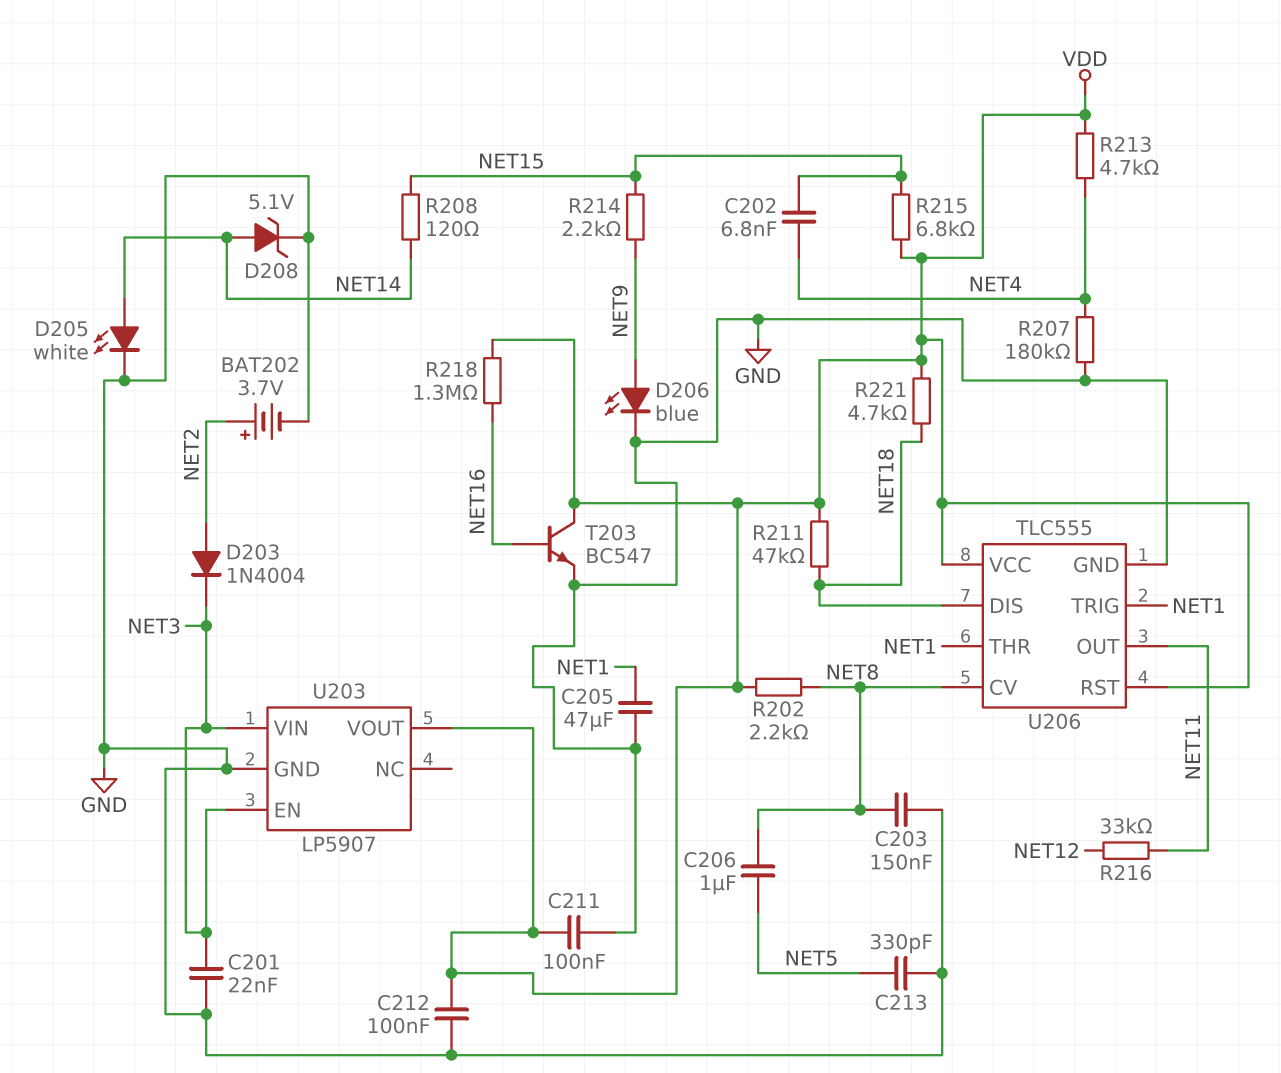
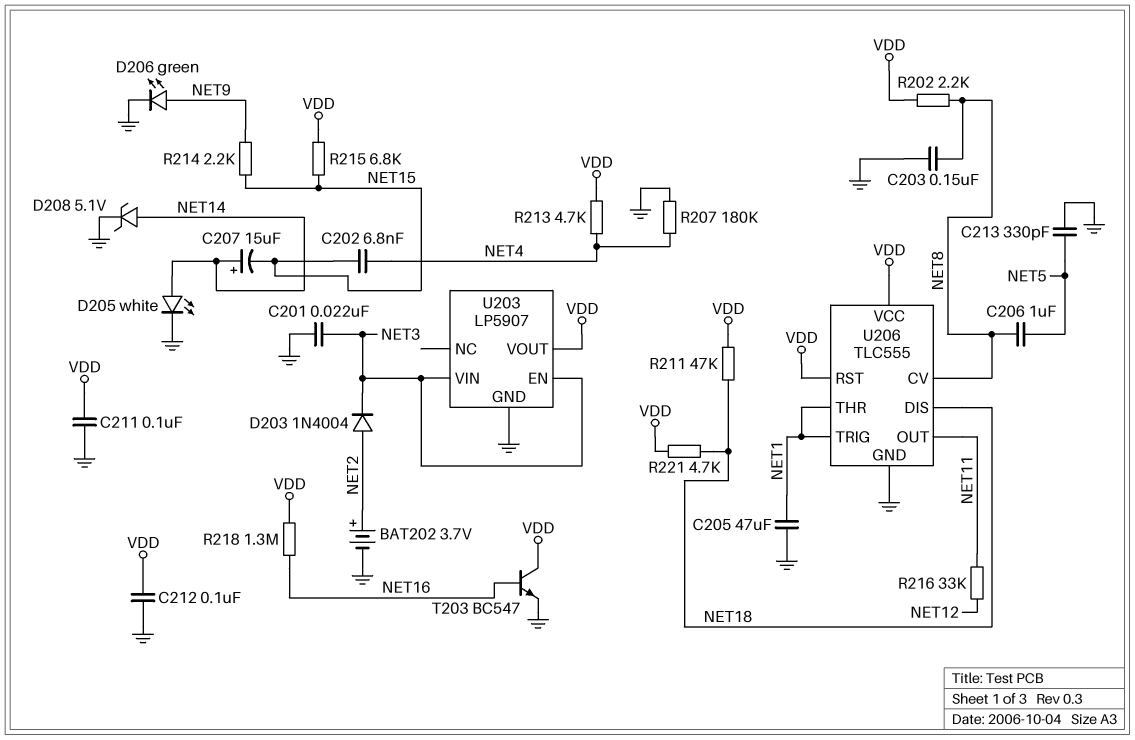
C207: none -> 15uF (plus NET14, minus NET15)
D206: LED blue (A NET9, K GND) -> LED green (A NET9, K GND)
R208: 120 (NET14, NET15) -> none

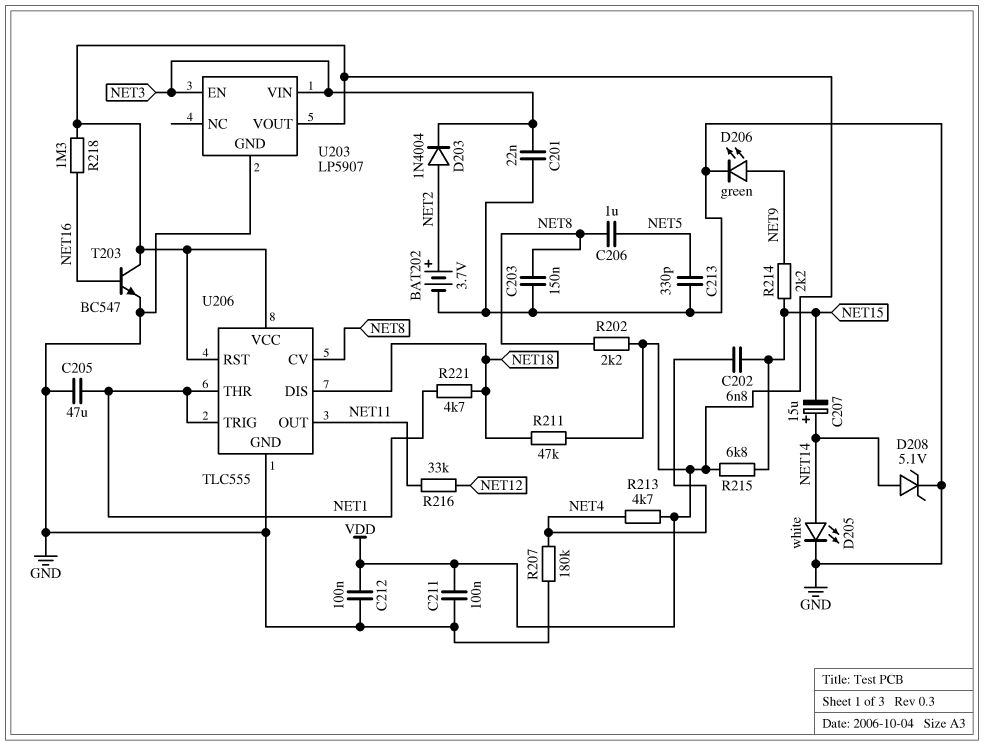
R221: 4.7k (NET18, VDD) -> 4.7k (NET1, NET18)

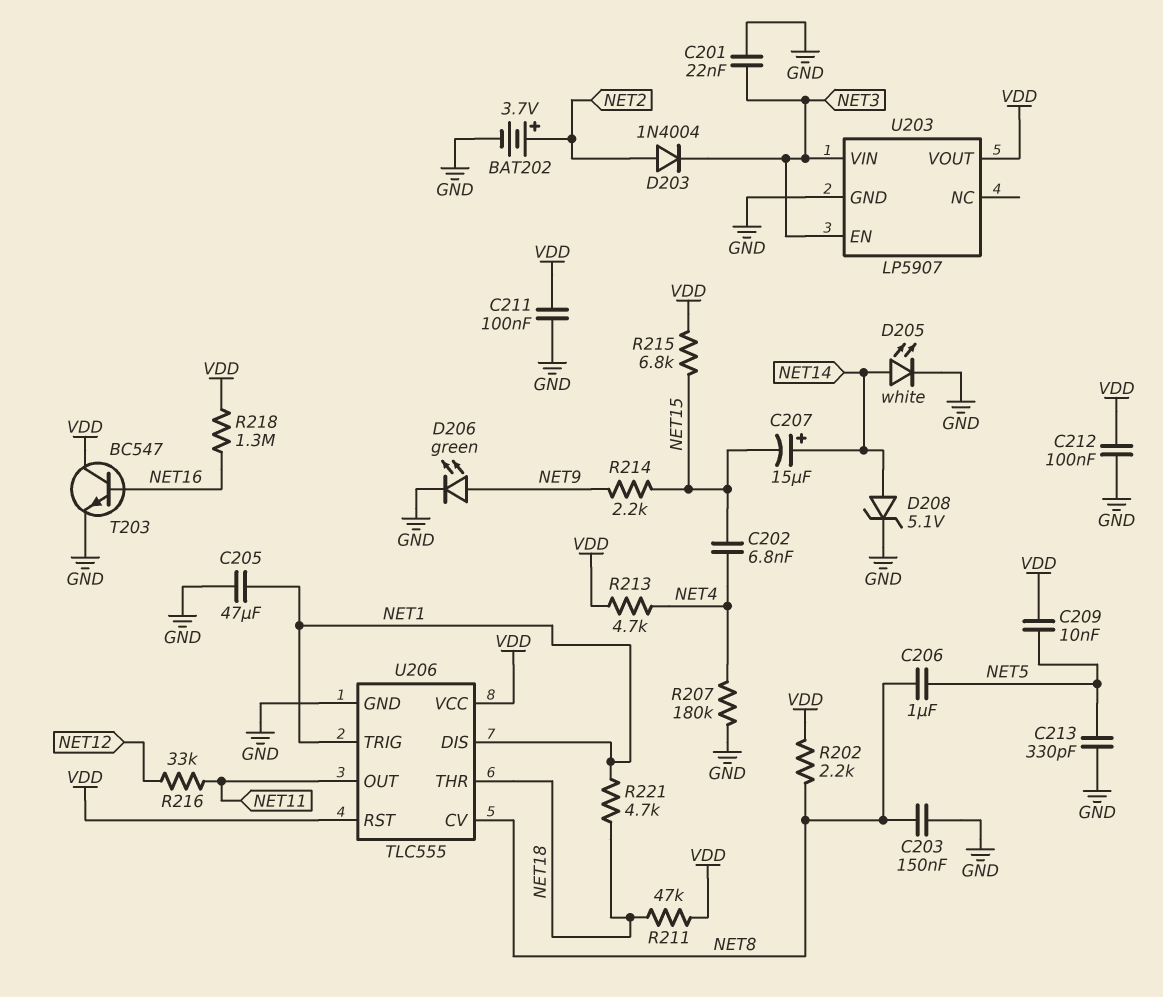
C209: none -> 10nF (NET5, VDD)
U206 pin DIS: NET18 -> NET1
U206 pin THR: NET1 -> NET18

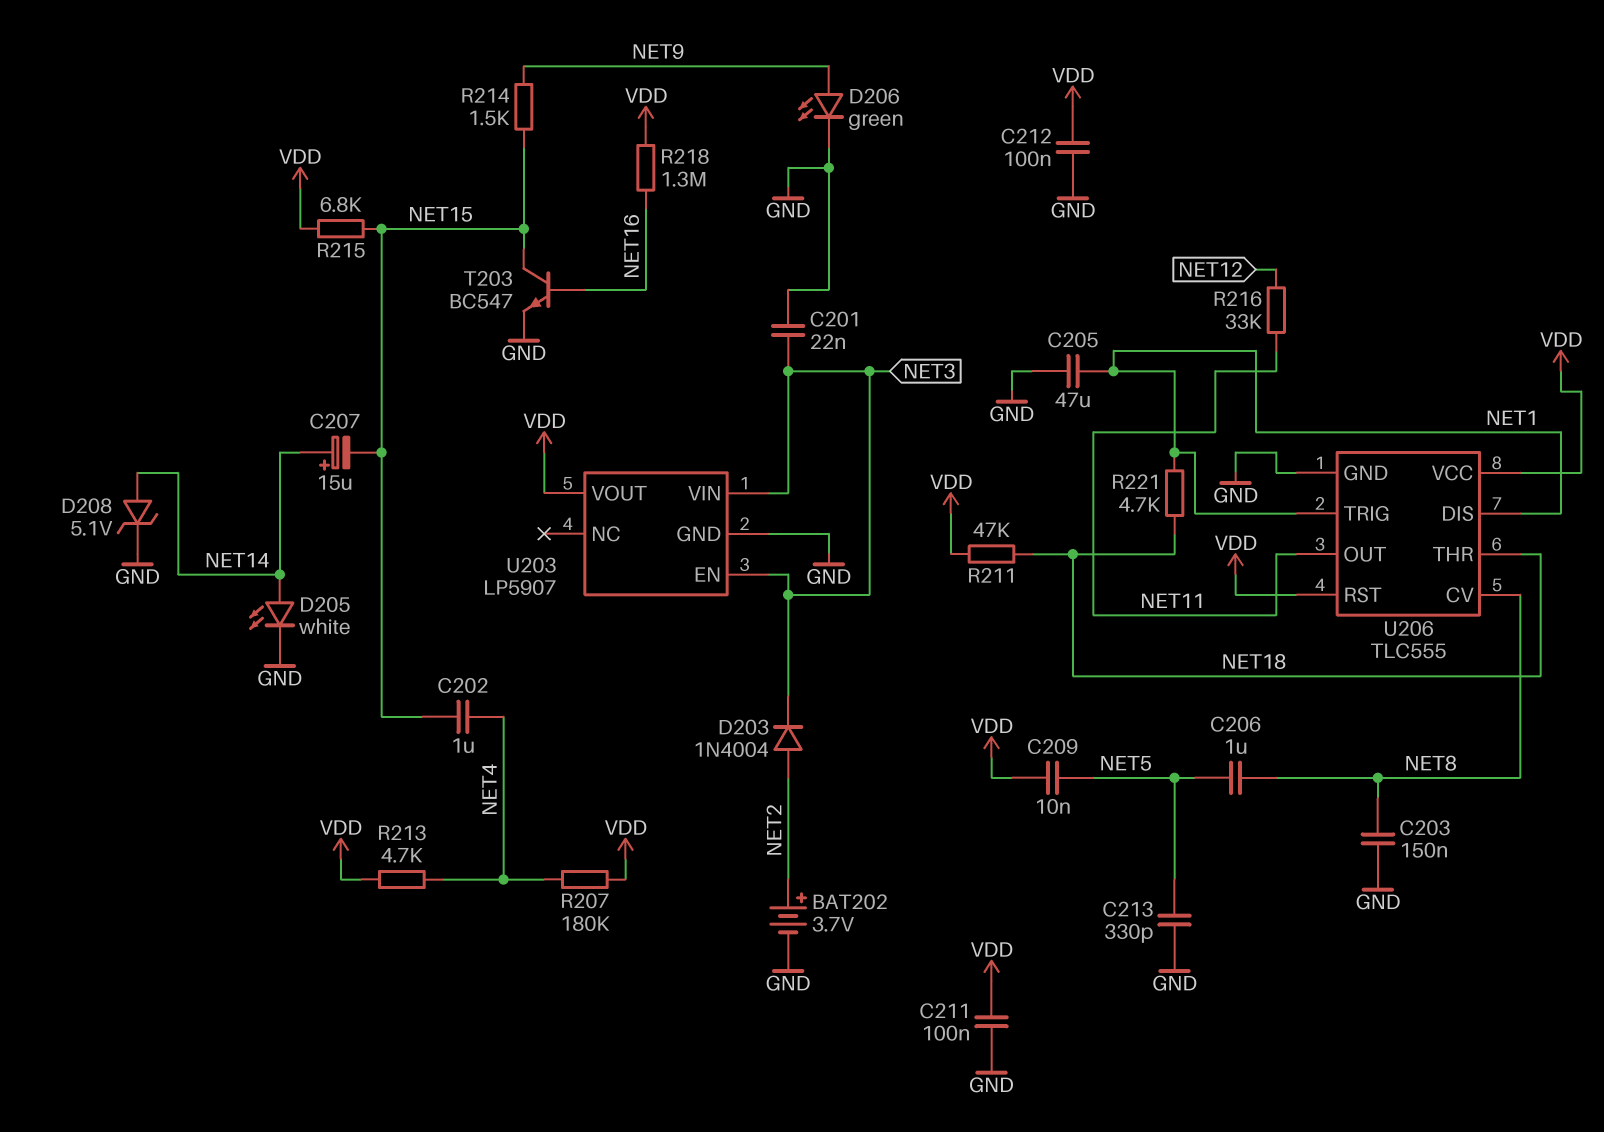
C202: 6.8nF (NET4, NET15) -> 1uF (NET4, NET15)
R202: 2.2k (NET8, VDD) -> none
R207: 180k (GND, NET4) -> 180k (NET4, VDD)
R214: 2.2k (NET9, NET15) -> 1.5k (NET9, NET15)
T203: NPN BC547 (B NET16, C VDD, E GND) -> NPN BC547 (B NET16, C NET15, E GND)

